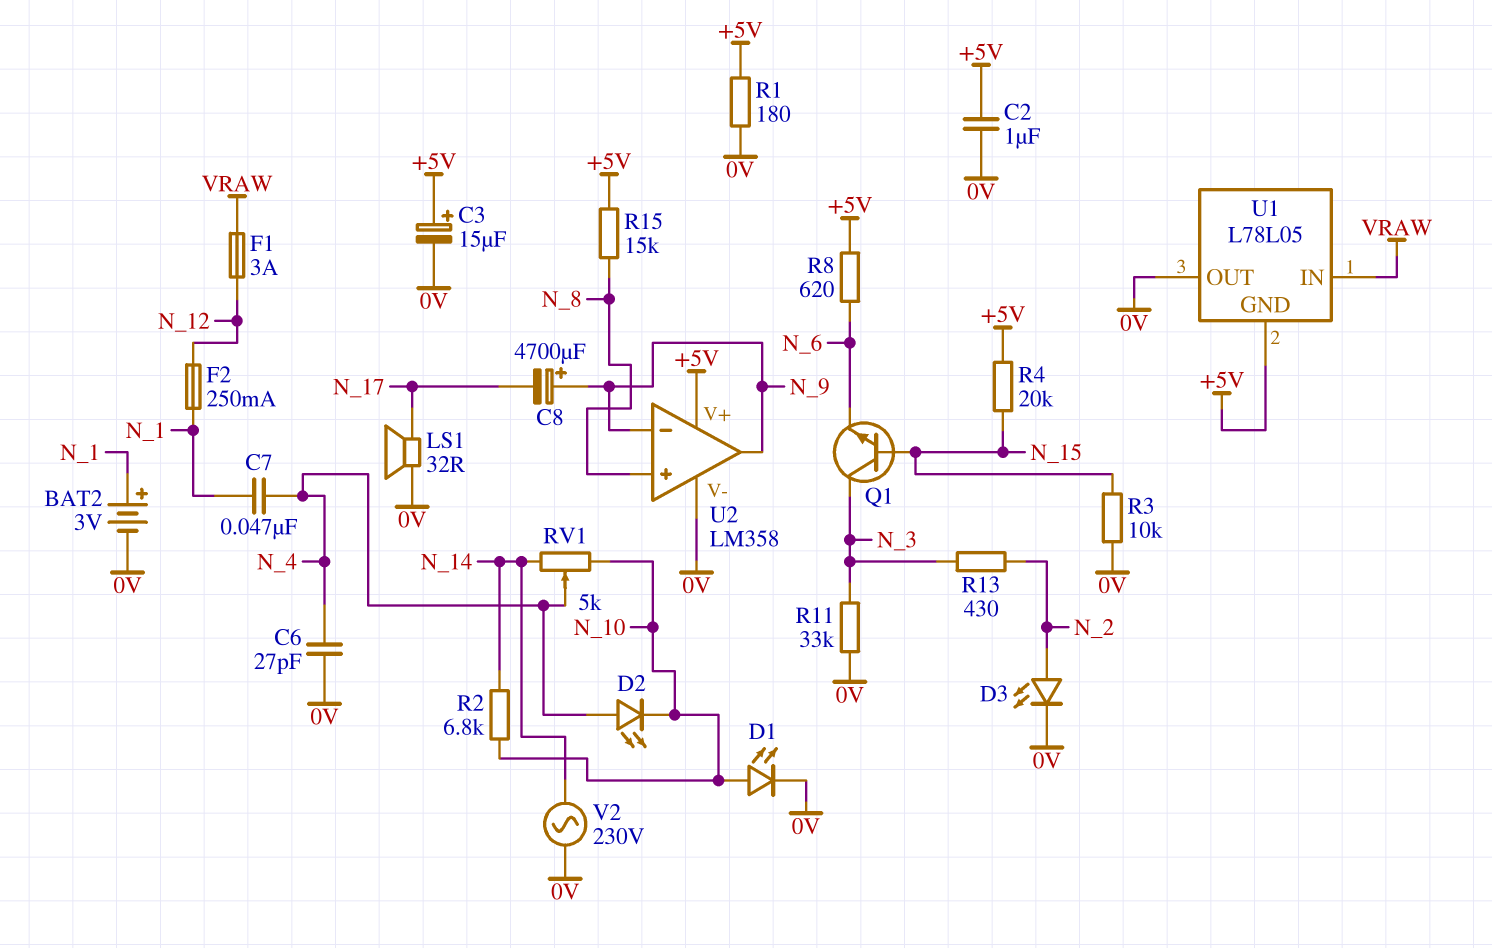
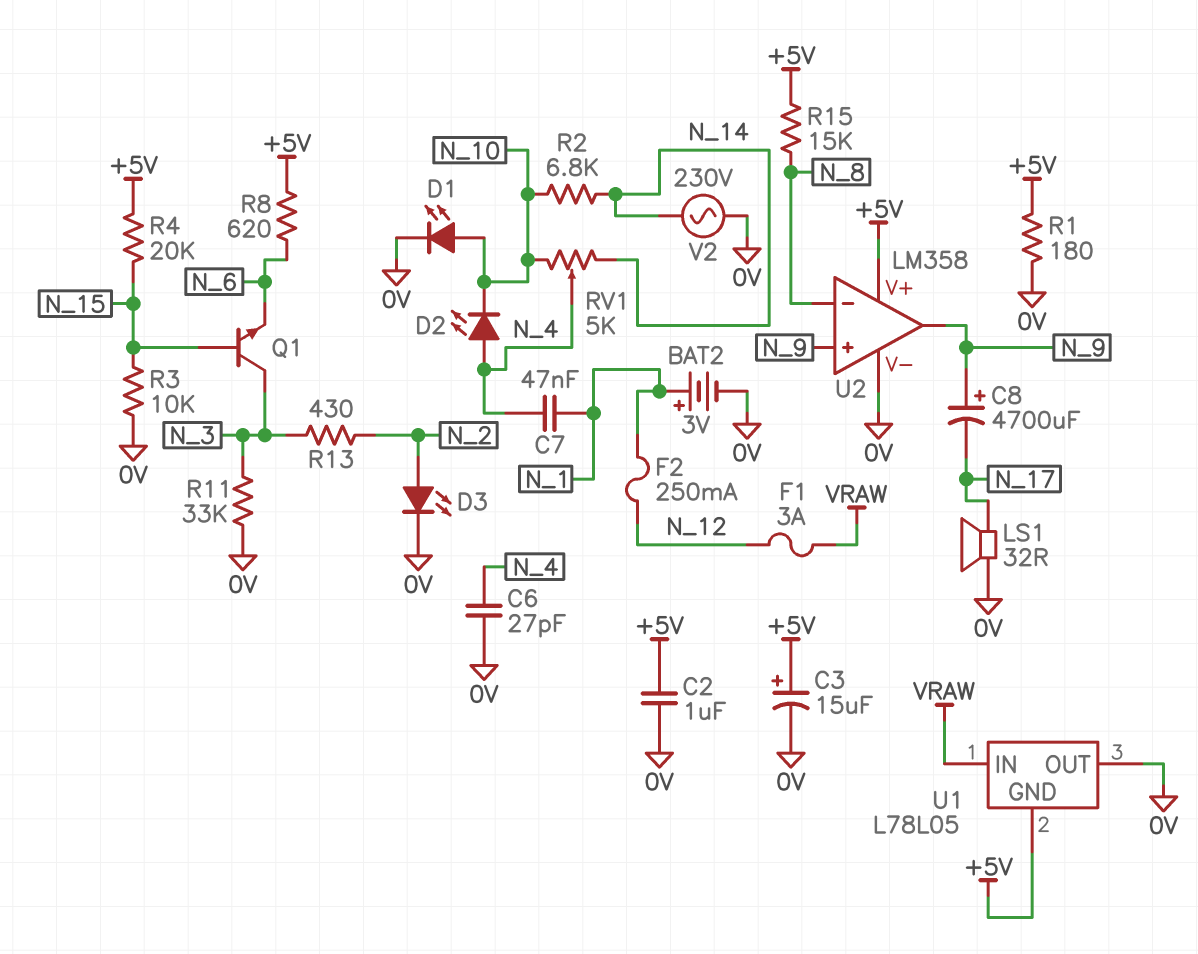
U2 pin in+: N_8 -> N_9
U2 pin in-: N_9 -> N_8

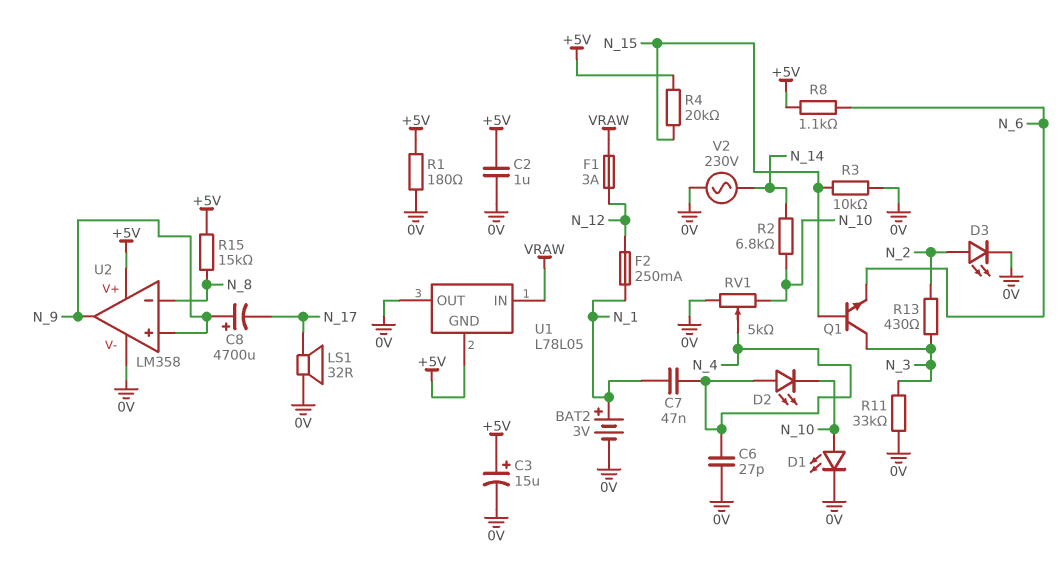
R8: 620 (+5V, N_6) -> 1.1k (+5V, N_6)
RV1: 5k (N_10, N_14, wiper N_4) -> 5k (0V, N_10, wiper N_4)

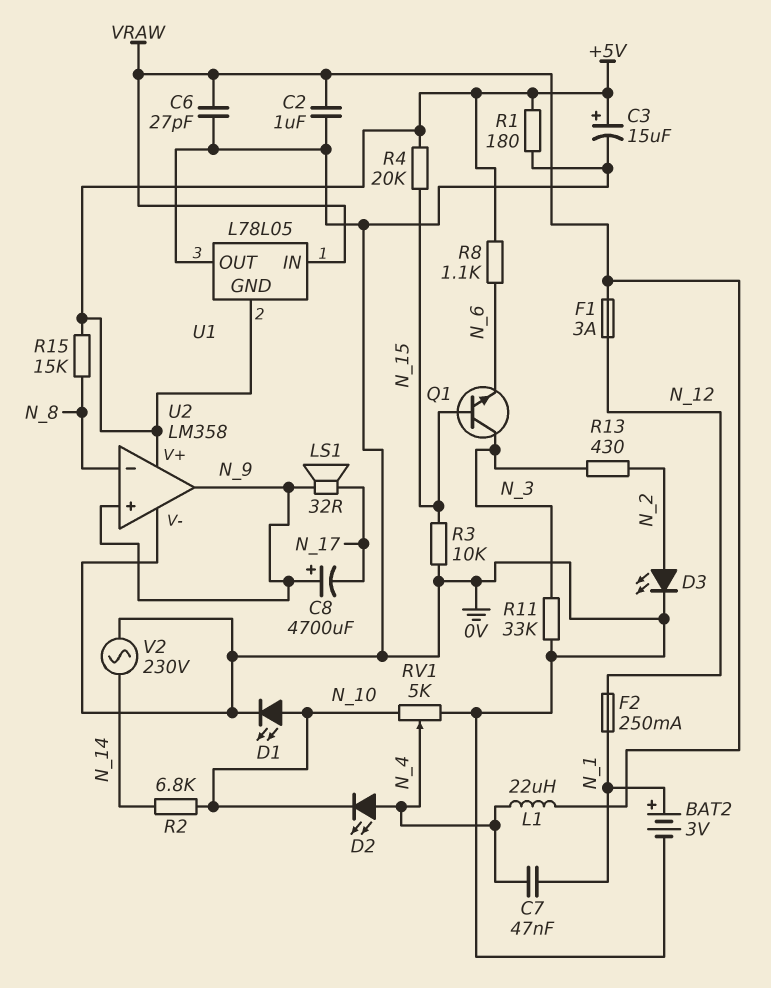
C2: 1uF (+5V, 0V) -> 1uF (0V, VRAW)
C6: 27pF (0V, N_4) -> 27pF (0V, VRAW)
L1: none -> 22uH (N_4, VRAW)
LS1: speaker 32R (0V, N_17) -> speaker 32R (N_9, N_17)

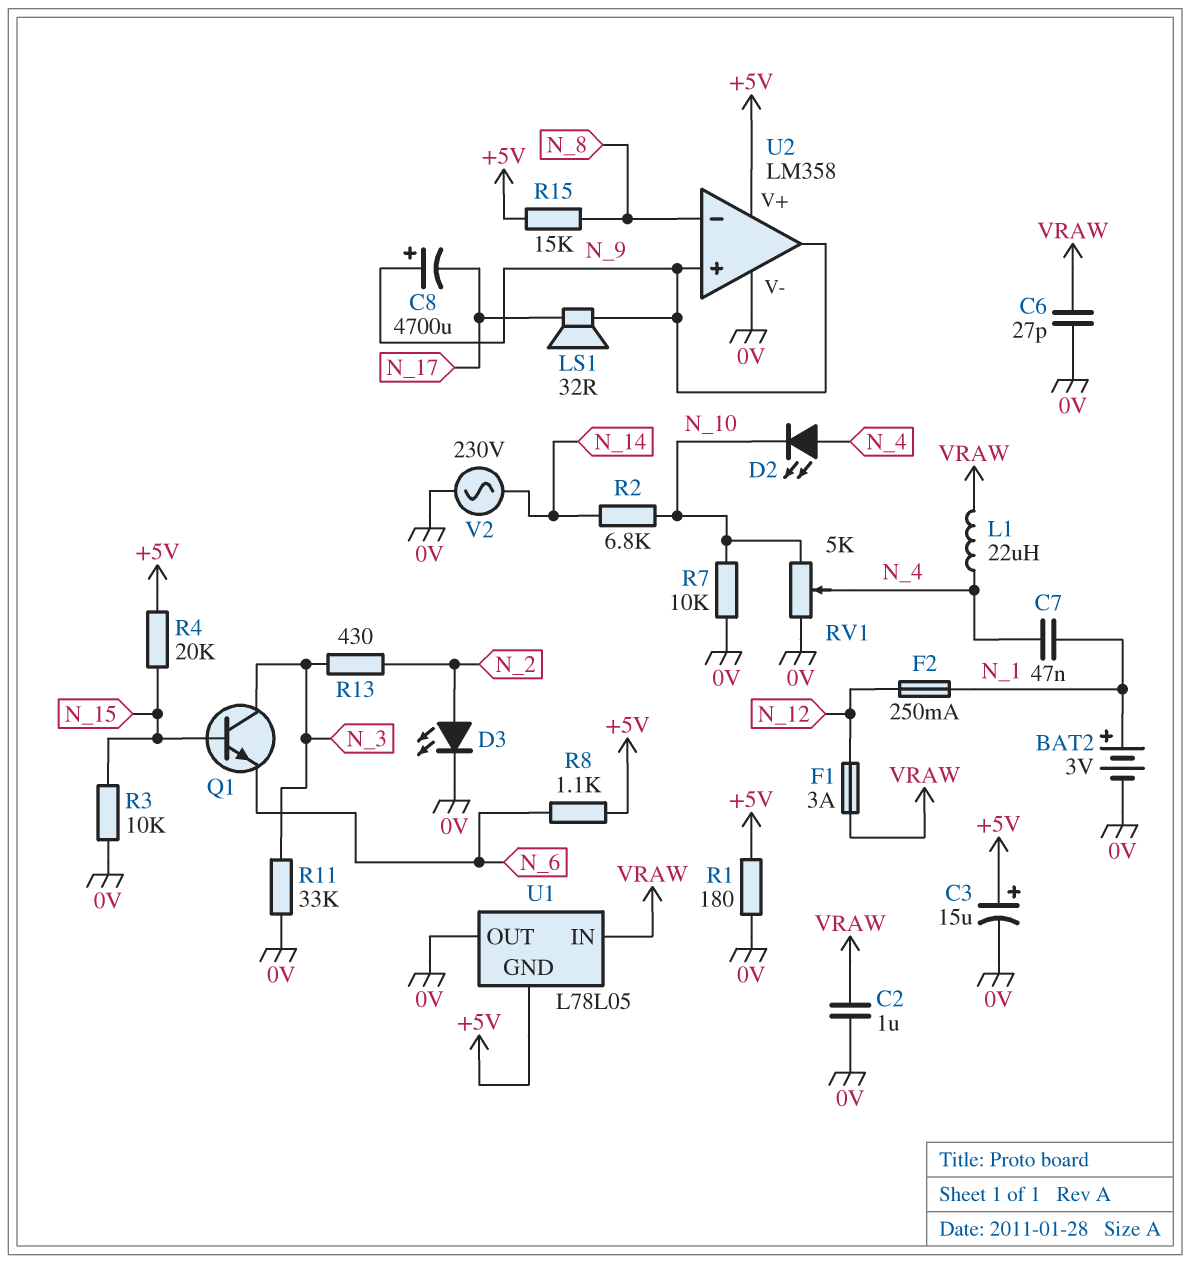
D1: LED (A N_10, K 0V) -> none
R7: none -> 10k (0V, N_10)

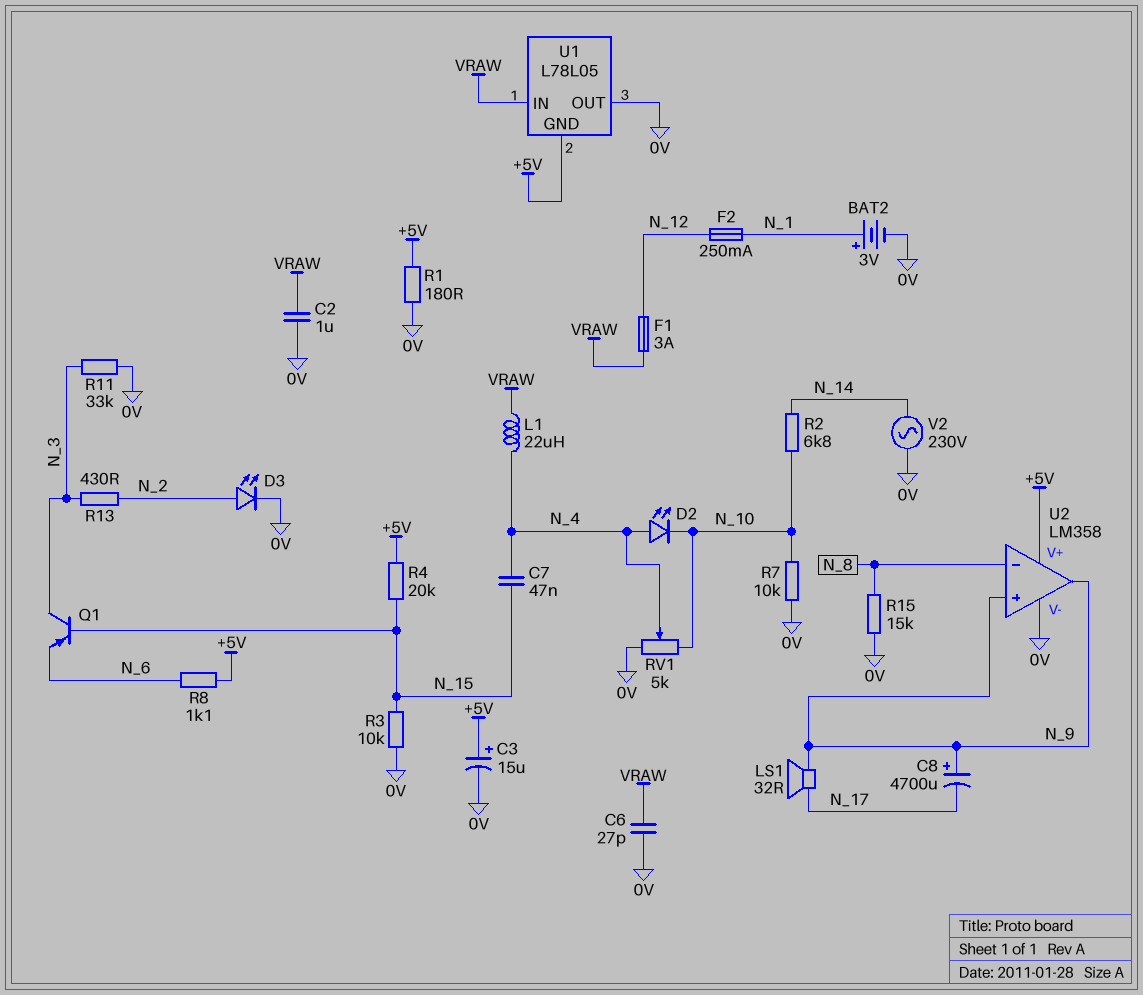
C7: 47nF (N_1, N_4) -> 47nF (N_4, N_15)
Q1: NPN (B N_15, C N_3, E N_6) -> PNP (B N_15, C N_3, E N_6)
R15: 15k (+5V, N_8) -> 15k (0V, N_8)

